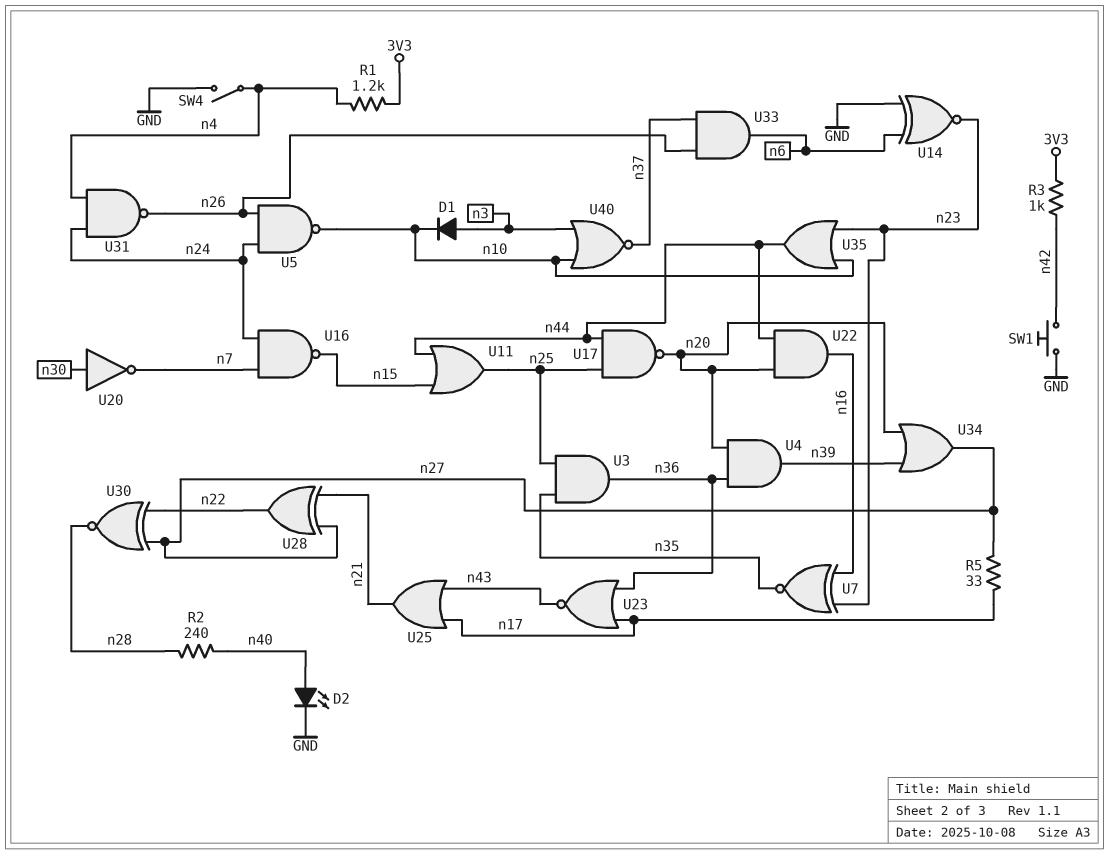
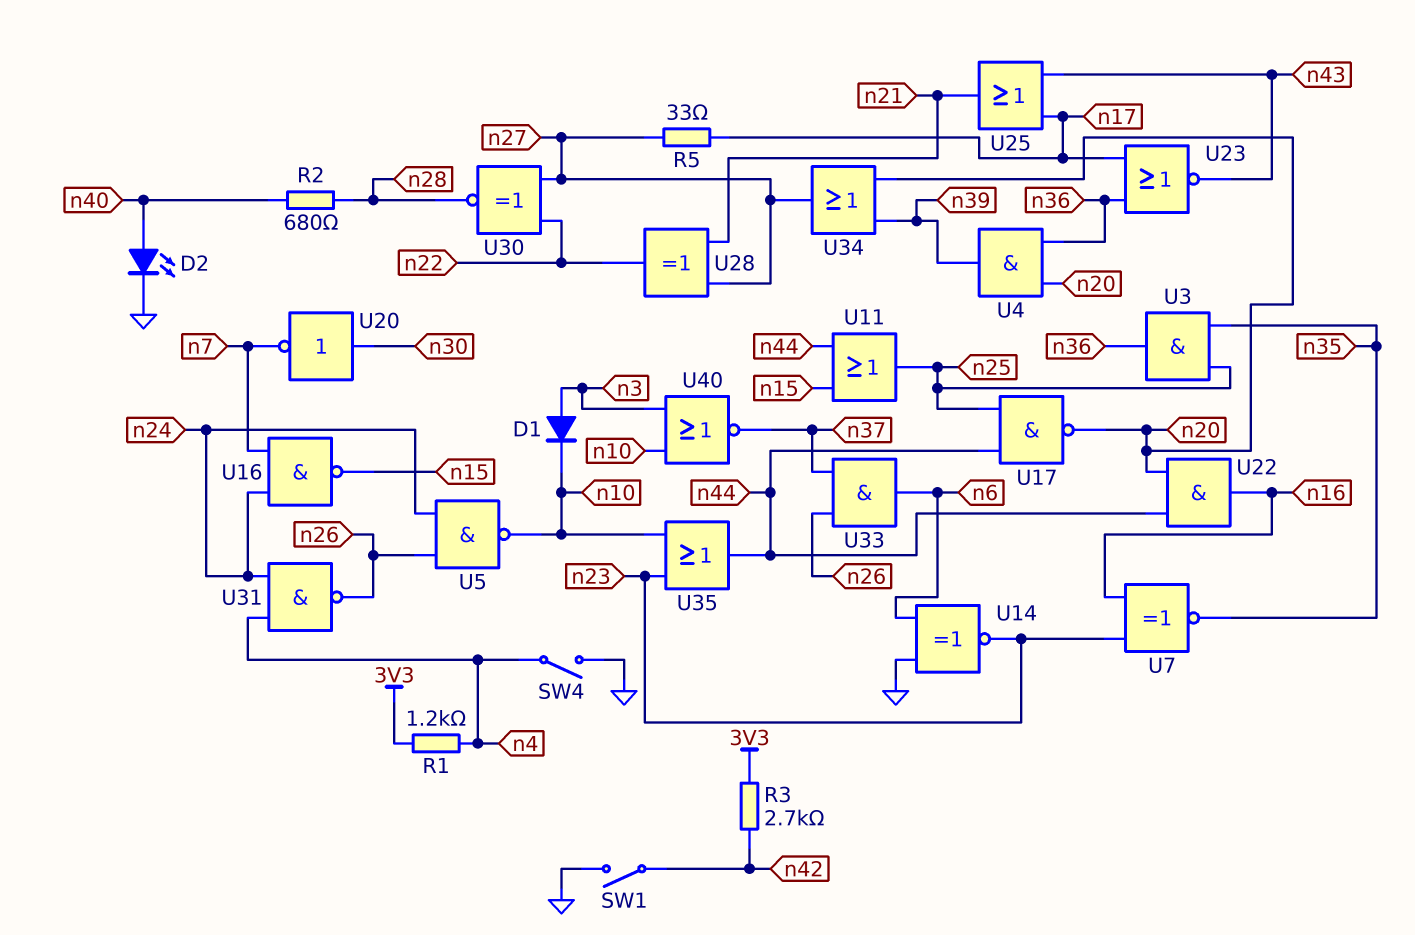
R2: 240 (n28, n40) -> 680 (n28, n40)
R3: 1k (3V3, n42) -> 2.7k (3V3, n42)
SW1: button (GND, n42) -> switch (GND, n42)

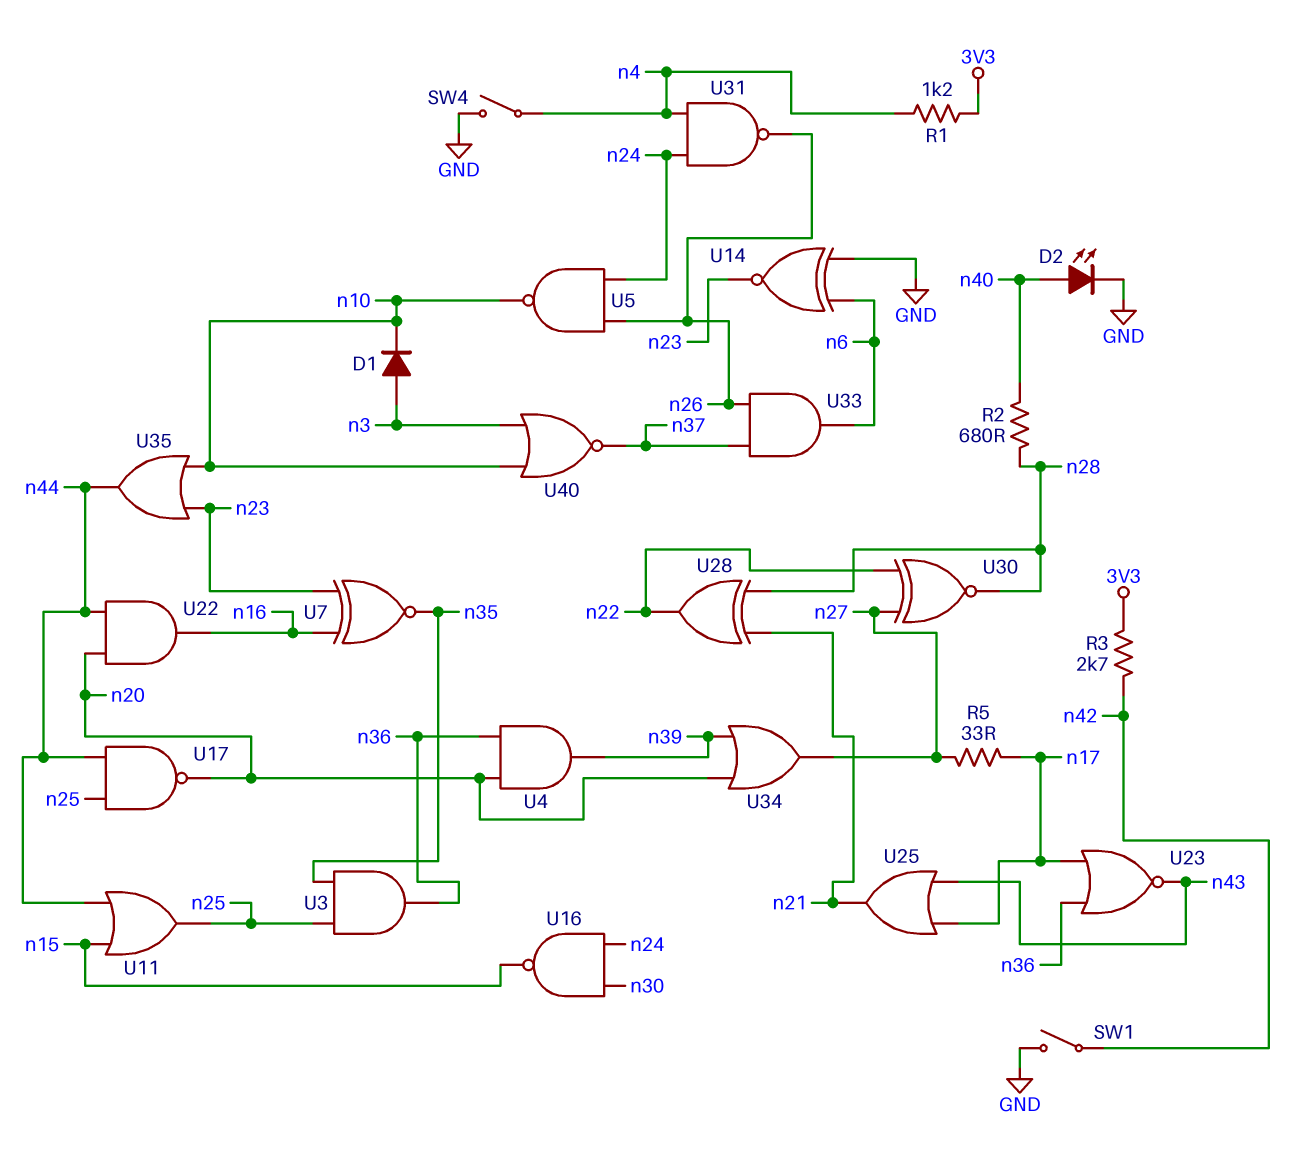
U16: NAND (in n7, in n24, out n15) -> NAND (in n24, in n30, out n15)
U20: NOT (in n30, out n7) -> none
U28: XOR (in n21, in n27, out n22) -> XOR (in n21, in n28, out n22)

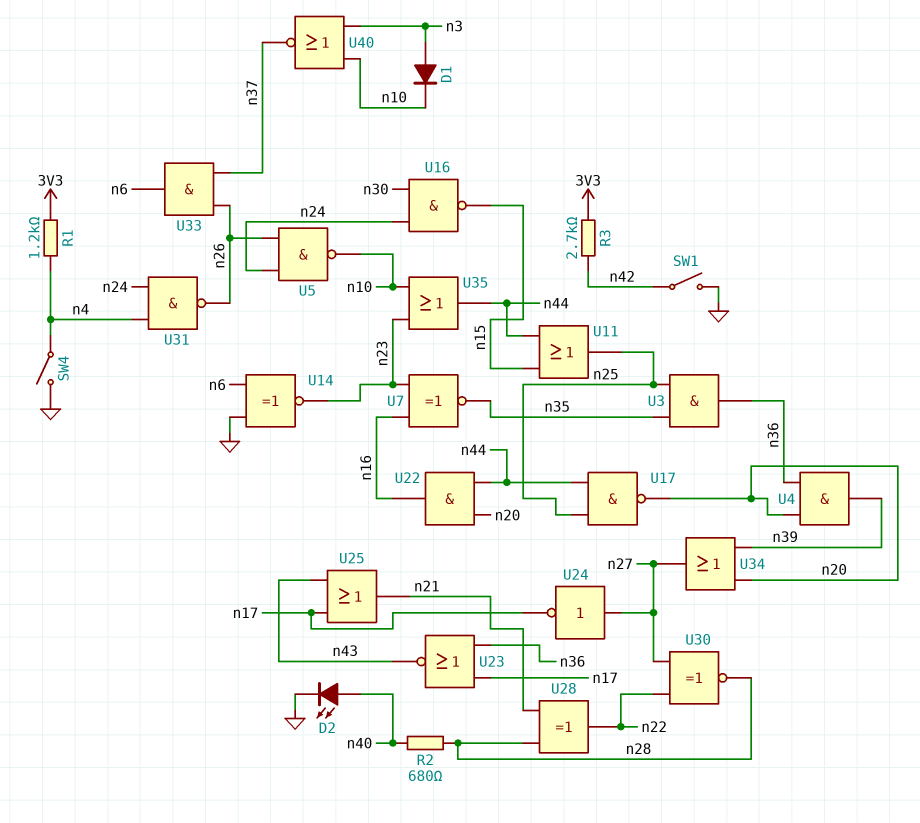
R5: 33 (n17, n27) -> none
U24: none -> NOT (in n27, out n17)

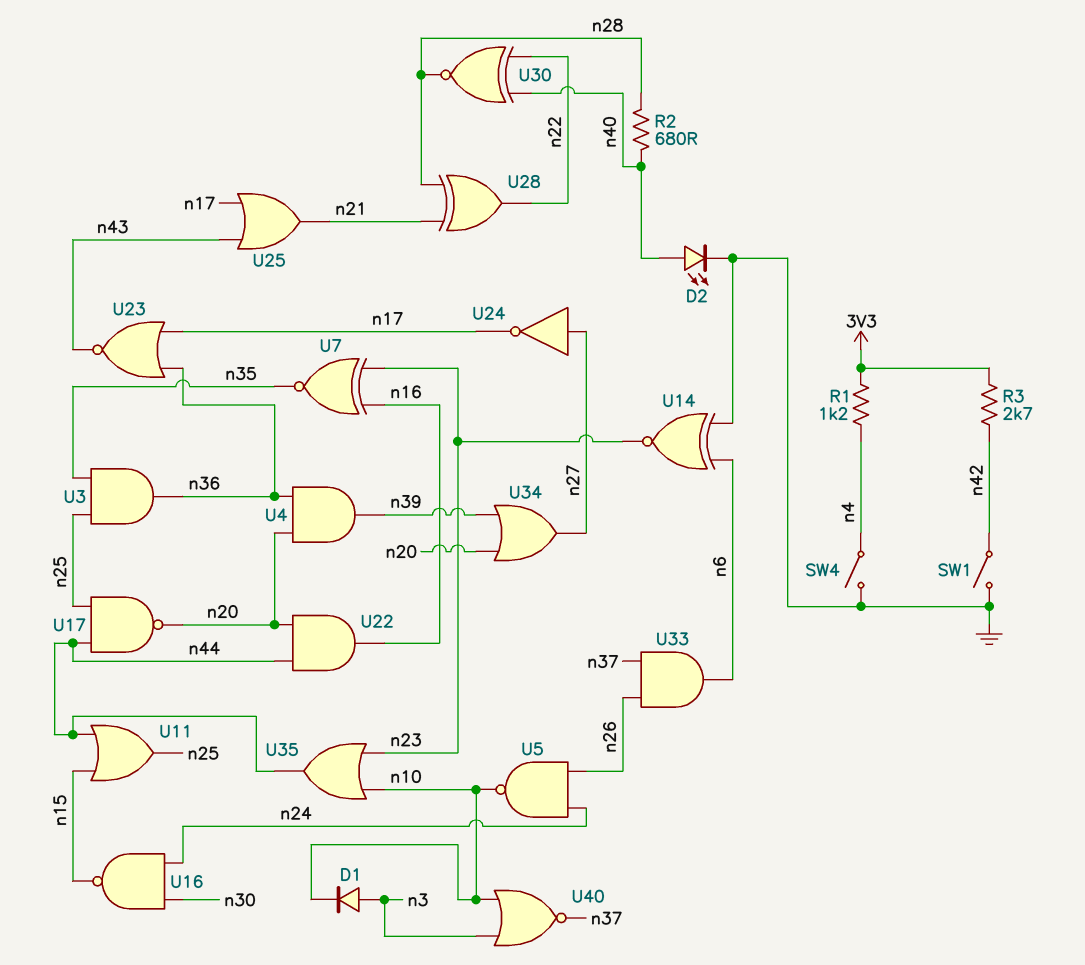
U30: XNOR (in n22, in n27, out n28) -> XNOR (in n22, in n40, out n28)
U31: NAND (in n4, in n24, out n26) -> none

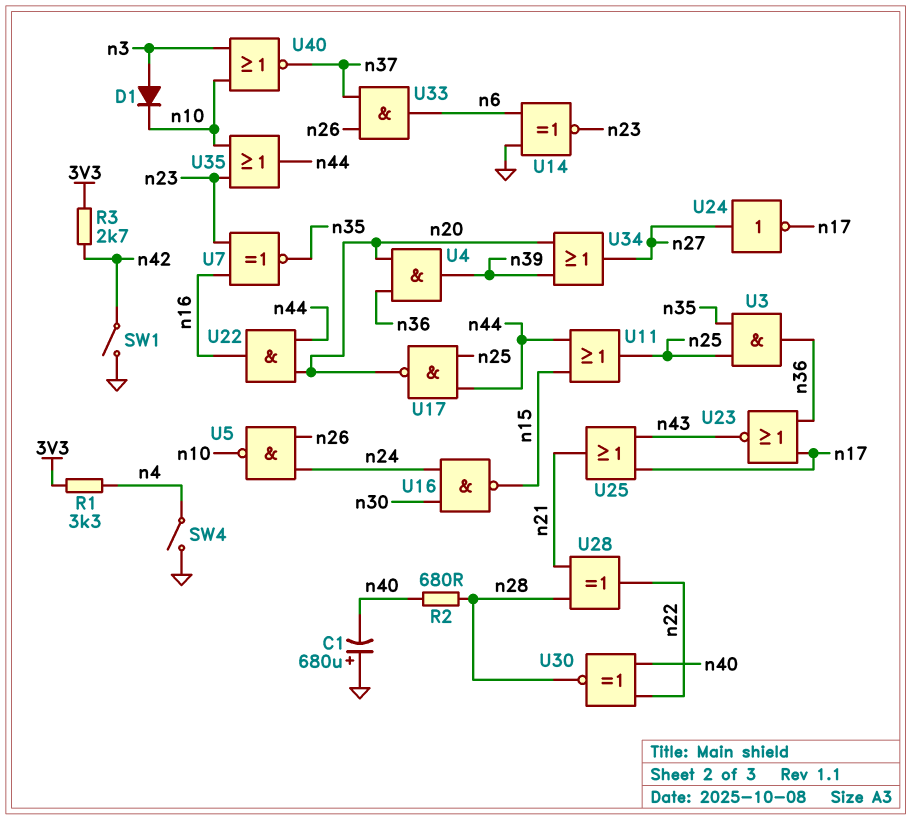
C1: none -> 680uF (plus GND, minus n40)
D2: LED (A n40, K GND) -> none
R1: 1.2k (3V3, n4) -> 3.3k (3V3, n4)

